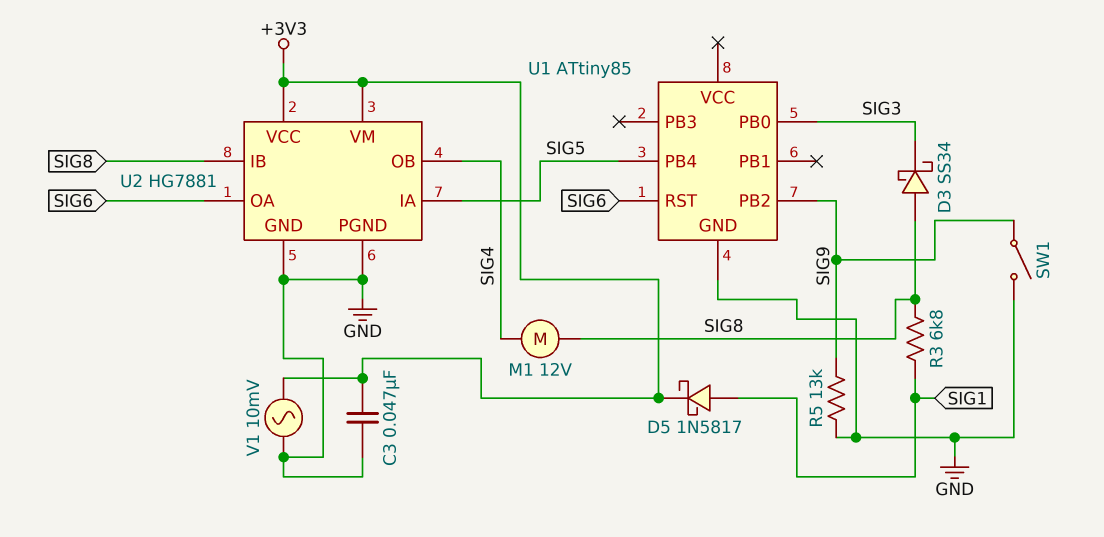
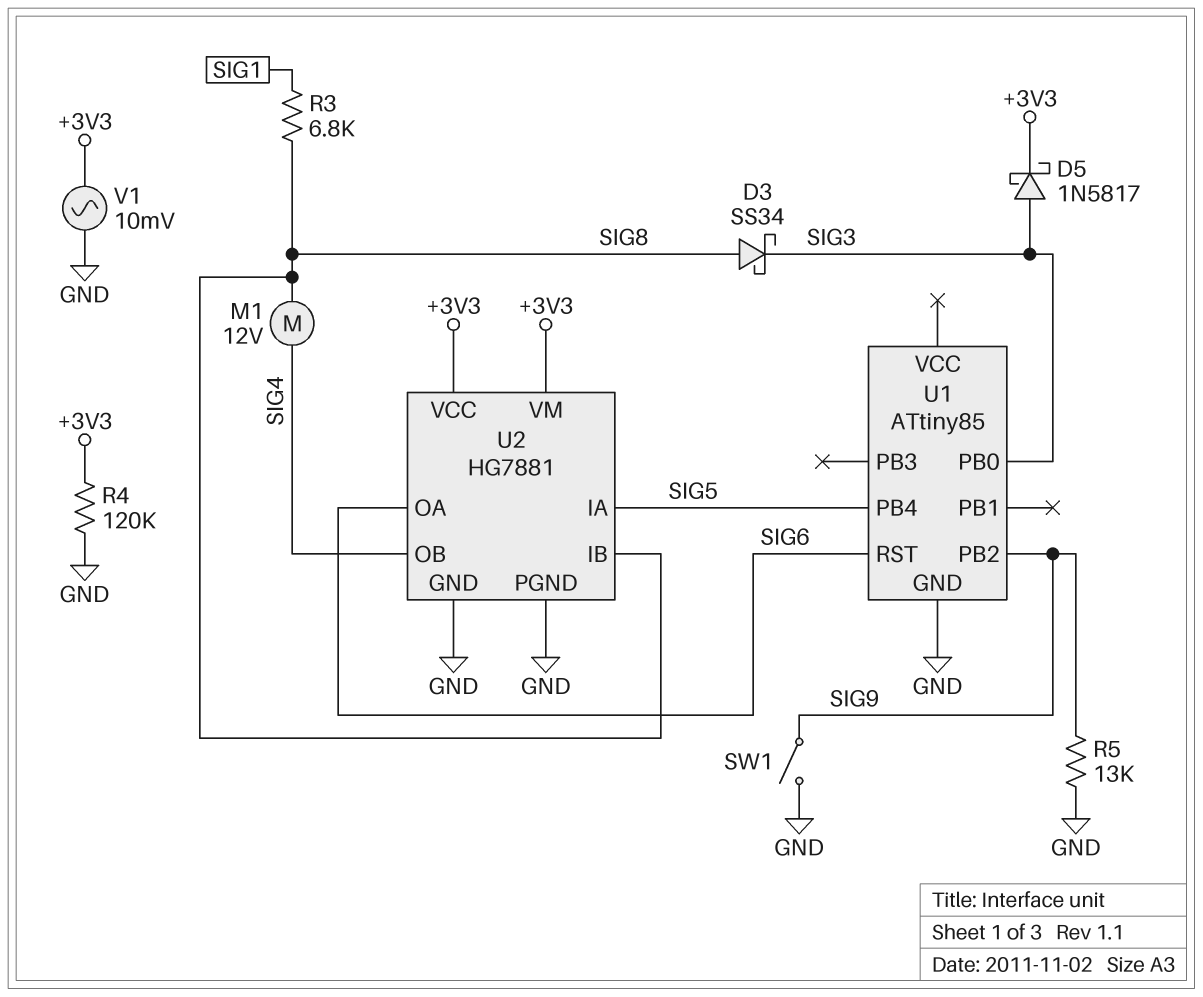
C3: 47nF (+3V3, GND) -> none
D5: schottky 1N5817 (A SIG1, K +3V3) -> schottky 1N5817 (A SIG3, K +3V3)
R4: none -> 120k (+3V3, GND)

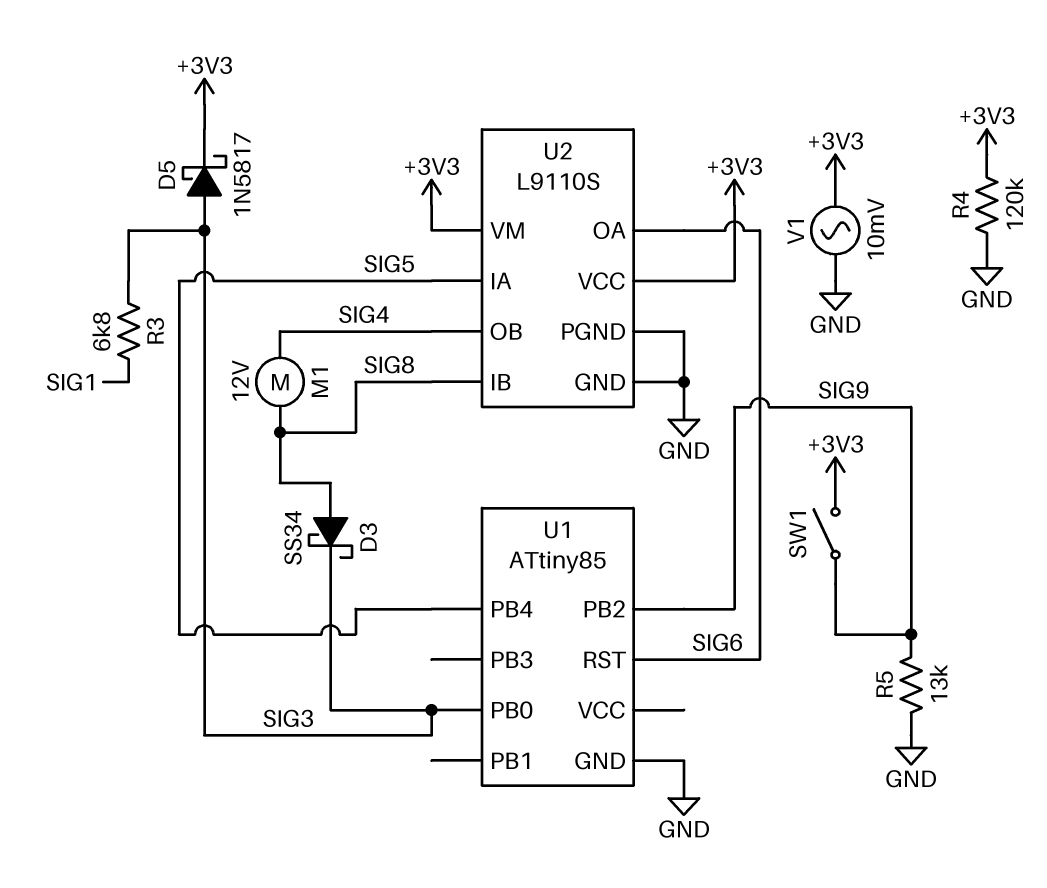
R3: 6.8k (SIG1, SIG8) -> 6.8k (SIG1, SIG3)
SW1: switch (GND, SIG9) -> switch (+3V3, SIG9)
U2: HG7881 -> L9110S

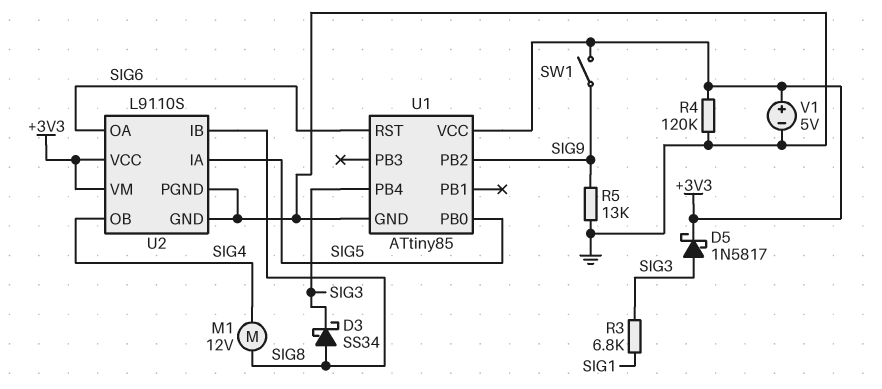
U1 pin PB0: SIG3 -> SIG5
U1 pin PB4: SIG5 -> SIG3
U1 pin VCC: none -> +3V3
V1: AC 10mV (+3V3, GND) -> 5V (plus +3V3, minus GND)

